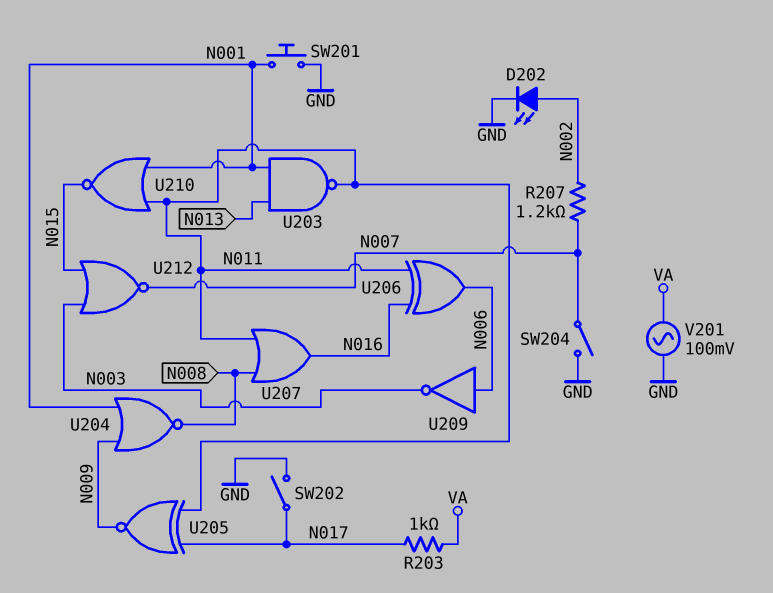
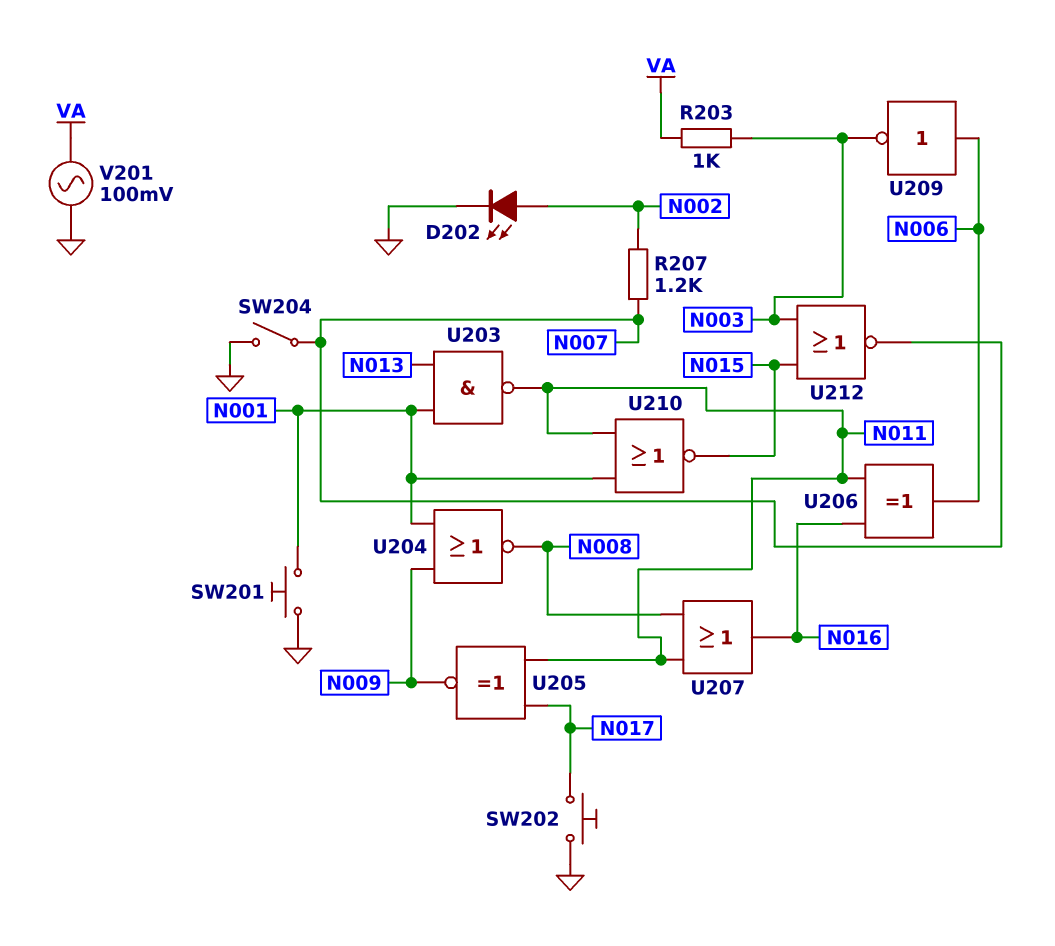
R203: 1k (N017, VA) -> 1k (N003, VA)
SW202: switch (GND, N017) -> button (GND, N017)

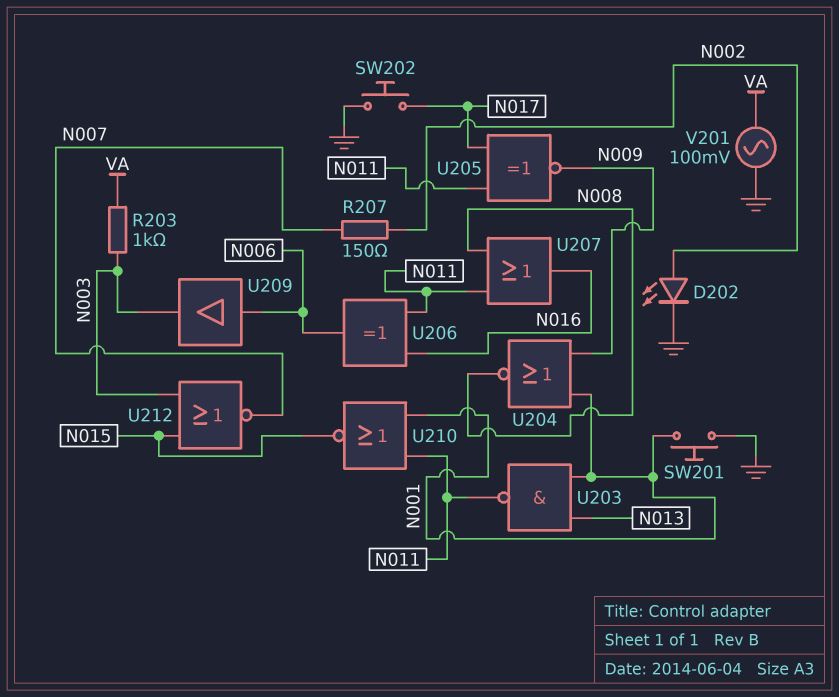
R207: 1.2k (N002, N007) -> 150 (N002, N007)
SW204: switch (GND, N007) -> none
U209: NOT (in N006, out N003) -> buffer (in N006, out N003)

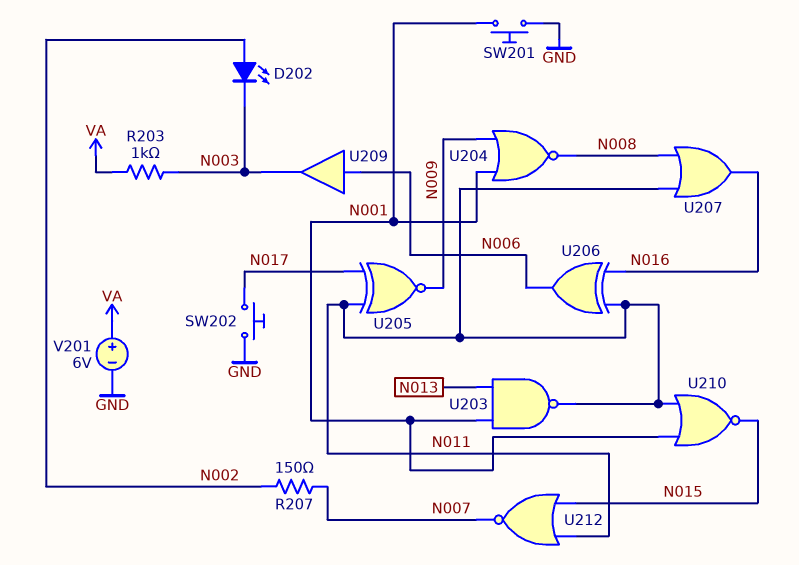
D202: LED (A N002, K GND) -> LED (A N002, K N003)
U212: NOR (in N003, in N015, out N007) -> NOR (in N011, in N015, out N007)
V201: AC 100mV (GND, VA) -> 6V (plus VA, minus GND)

